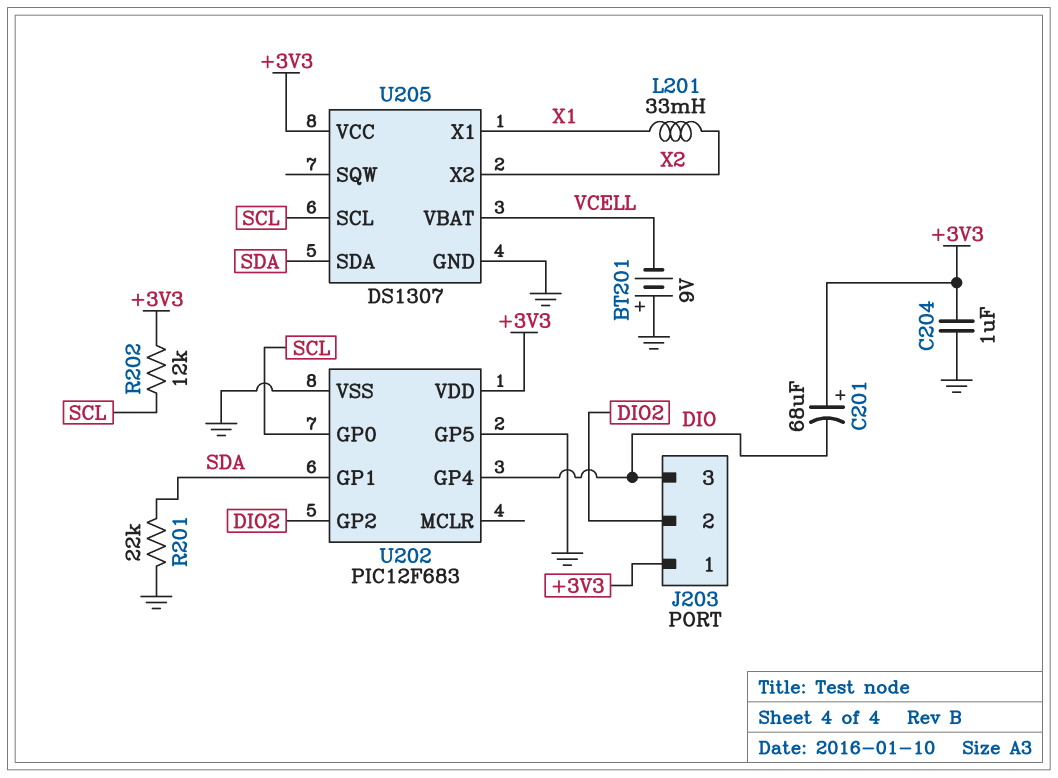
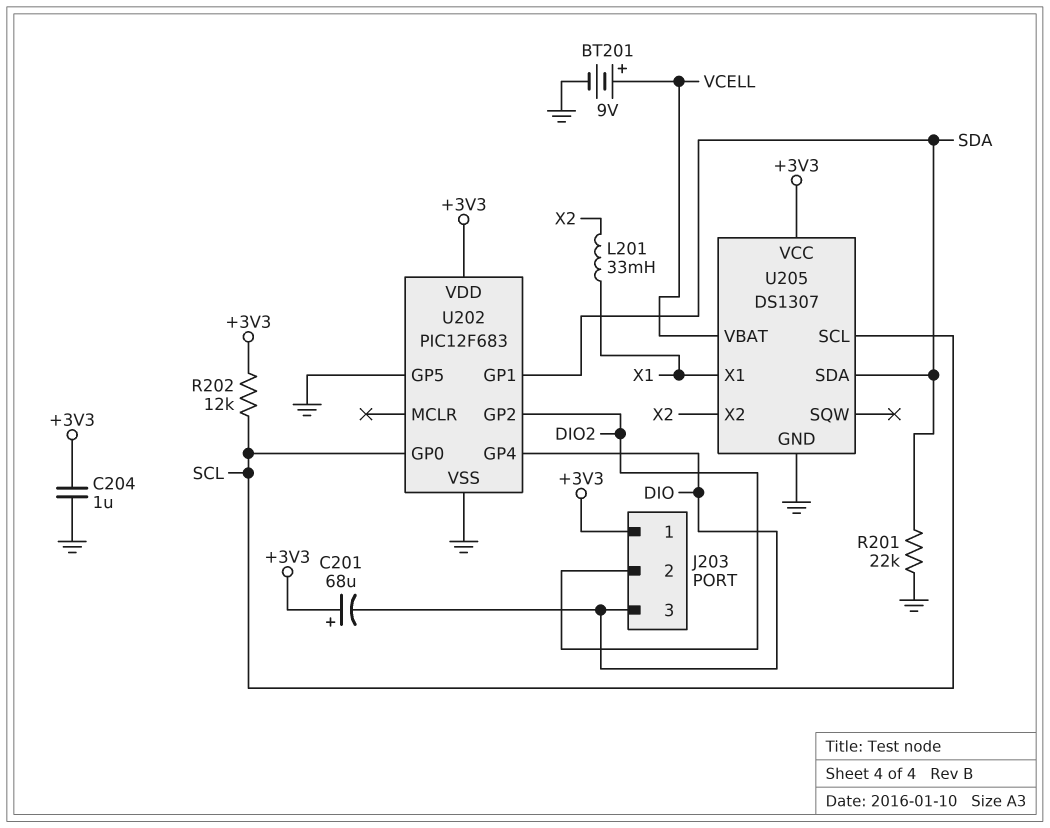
BT201: 9V (plus GND, minus VCELL) -> 9V (plus VCELL, minus GND)

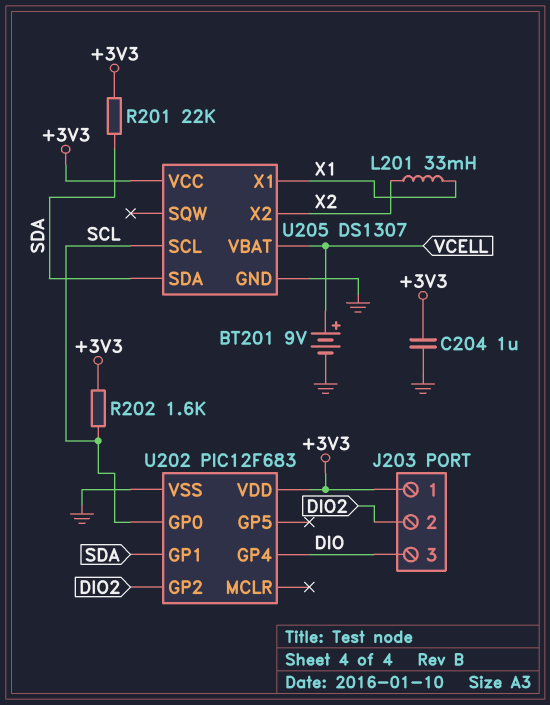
C201: 68uF (plus +3V3, minus DIO) -> none
R201: 22k (GND, SDA) -> 22k (+3V3, SDA)
R202: 12k (+3V3, SCL) -> 1.6k (+3V3, SCL)
U202 pin GP5: GND -> none

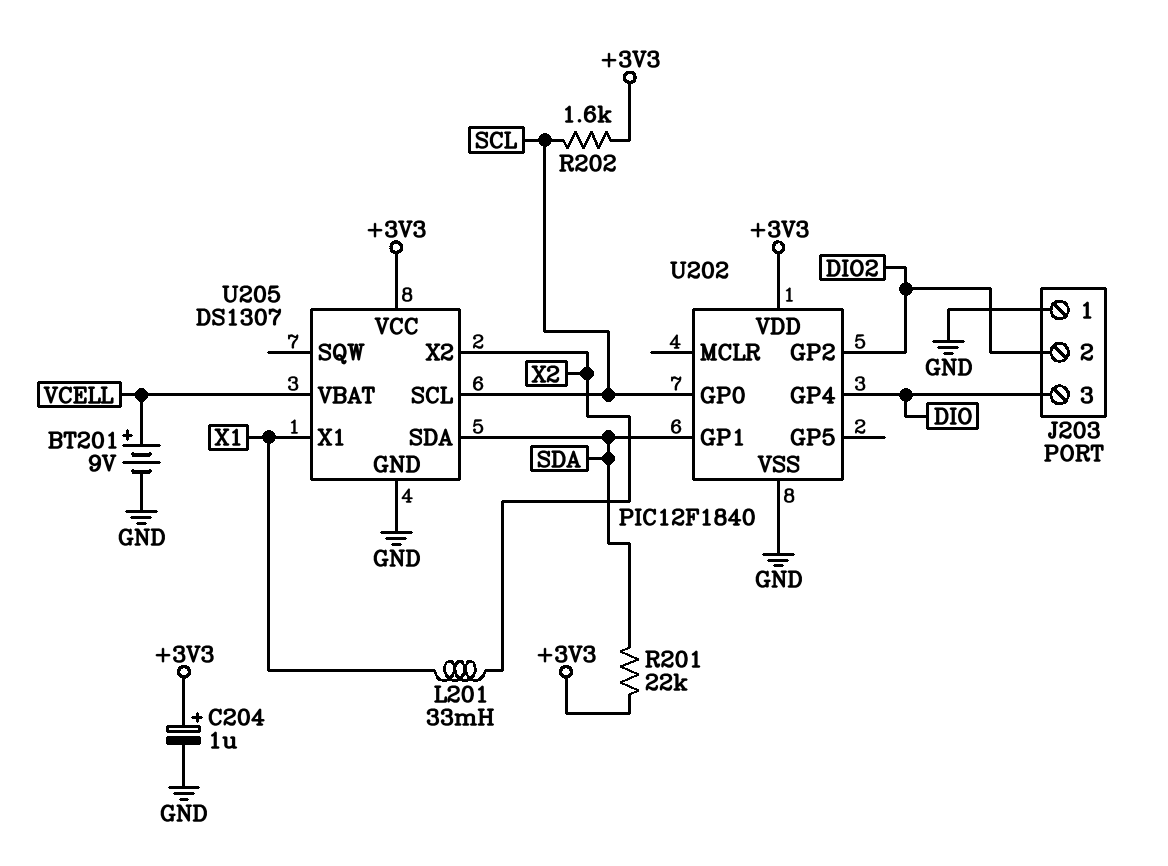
C204: 1uF (+3V3, GND) -> 1uF (plus +3V3, minus GND)
J203 pin 1: +3V3 -> GND
U202: PIC12F683 -> PIC12F1840

